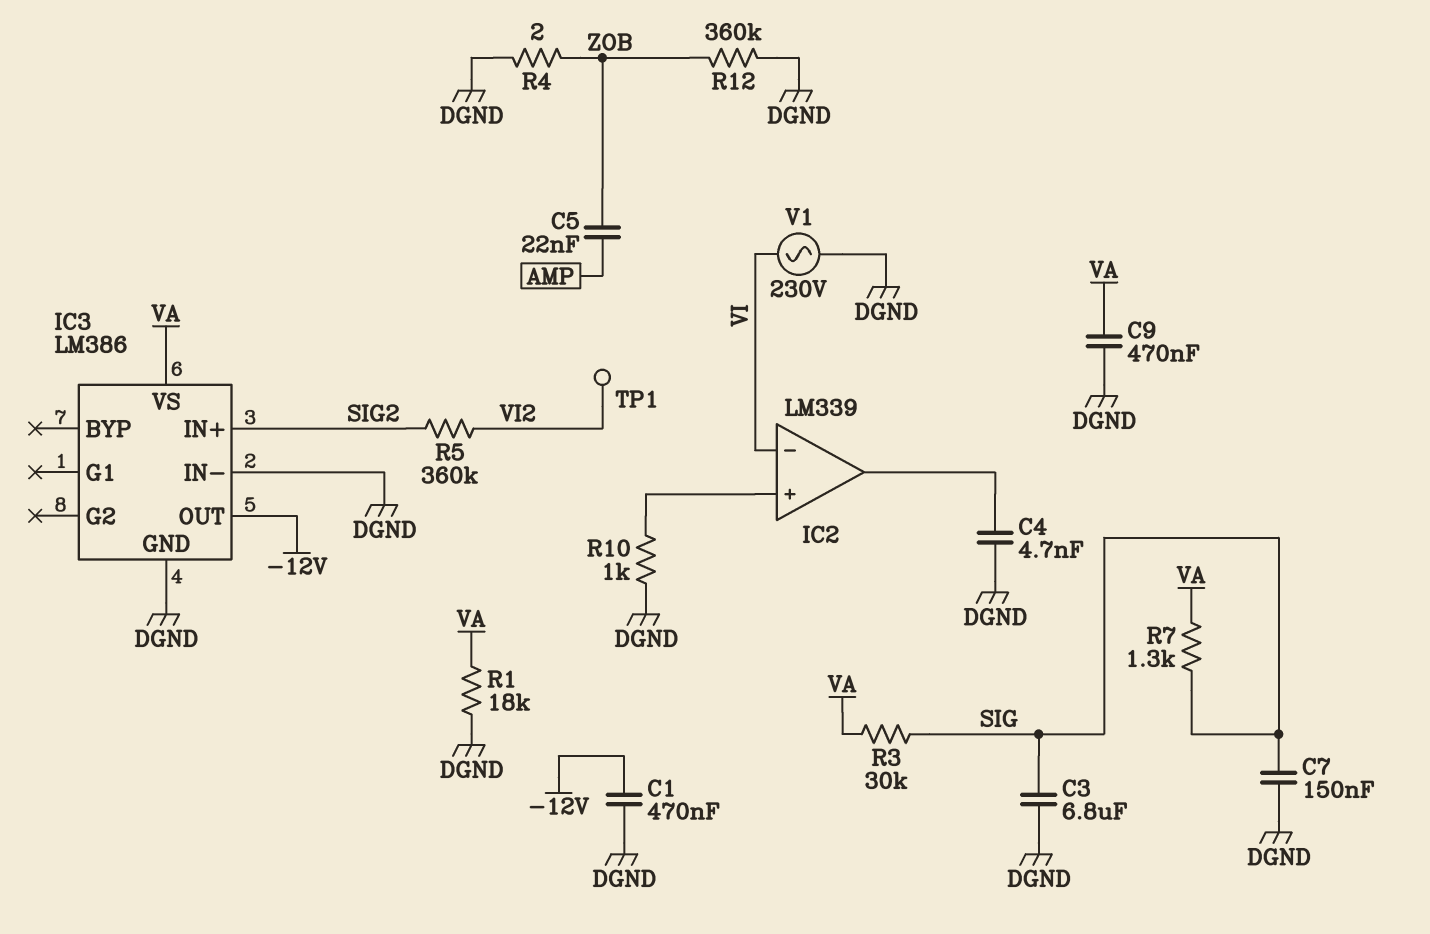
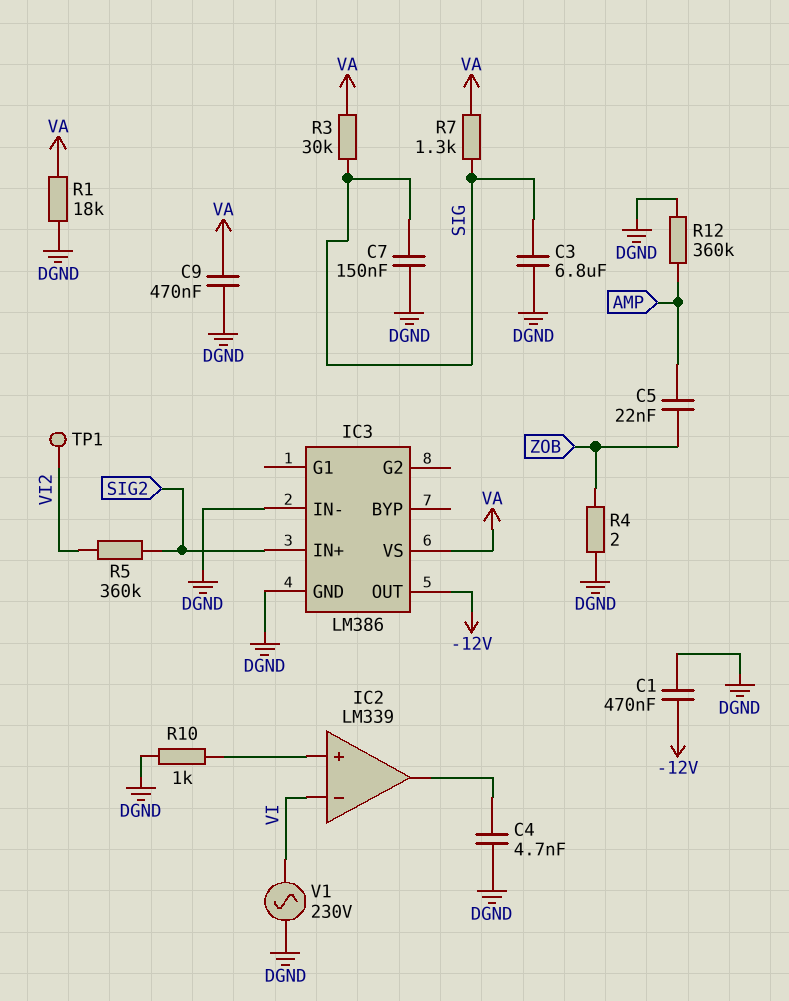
R12: 360k (DGND, ZOB) -> 360k (AMP, DGND)

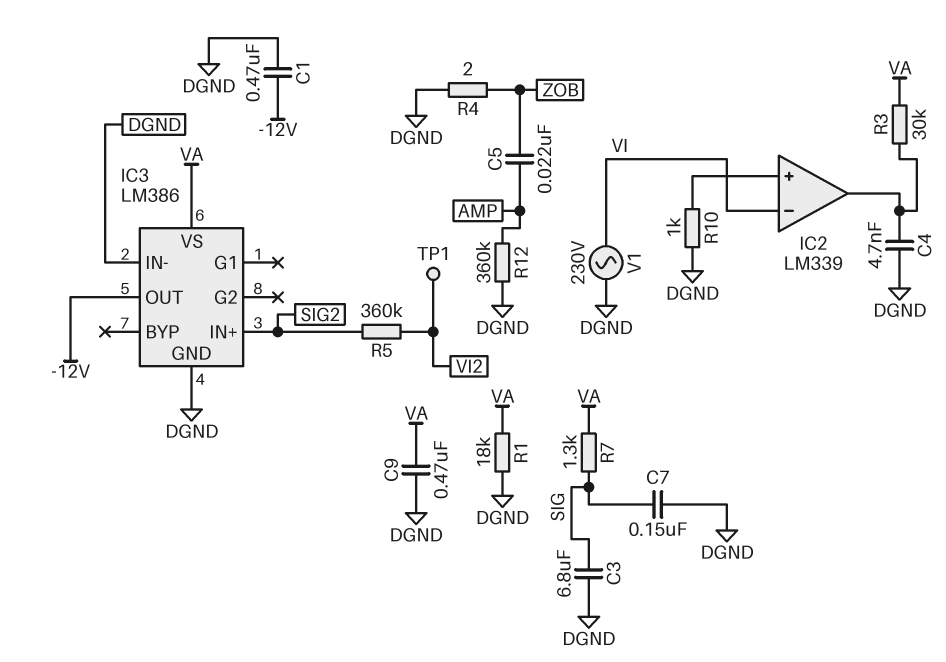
R3: 30k (SIG, VA) -> 30k (IC2/out, VA)

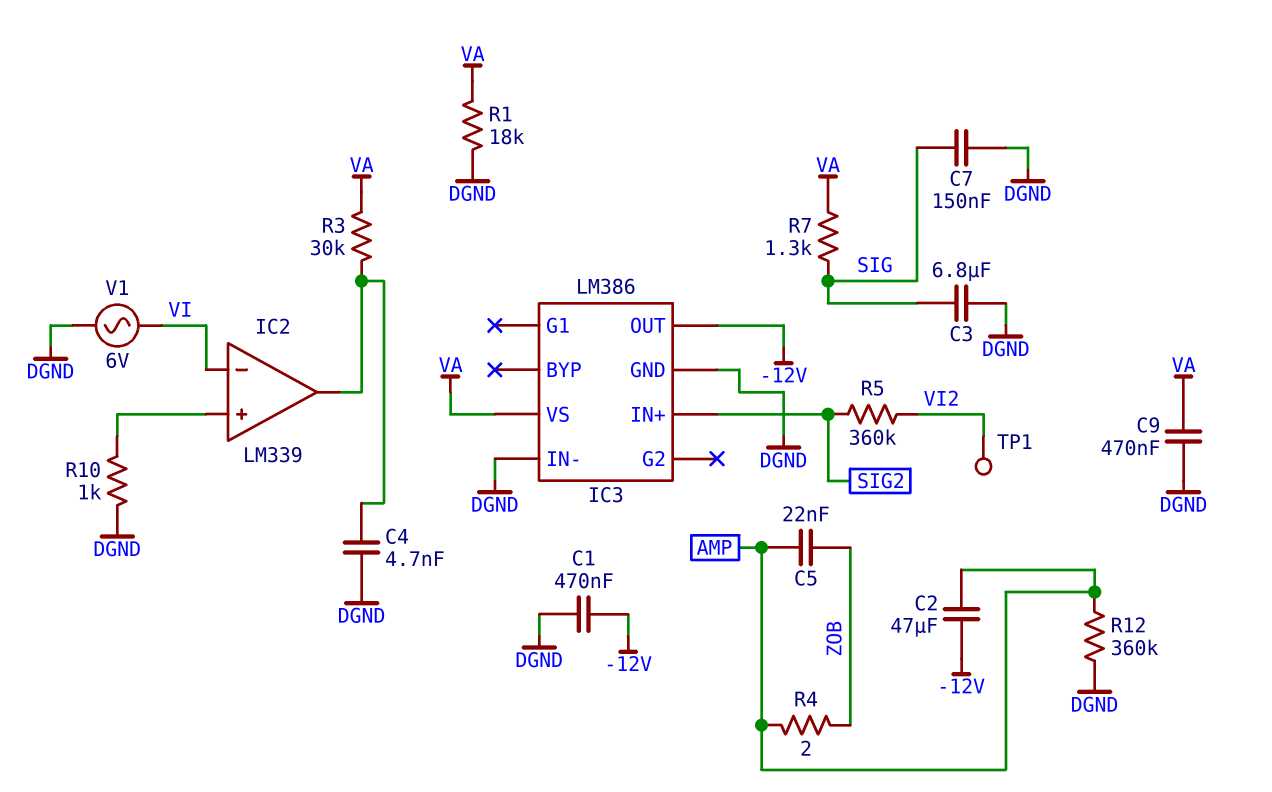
C2: none -> 47uF (-12V, AMP)
R4: 2 (DGND, ZOB) -> 2 (AMP, ZOB)
V1: AC 230V (DGND, VI) -> AC 6V (DGND, VI)

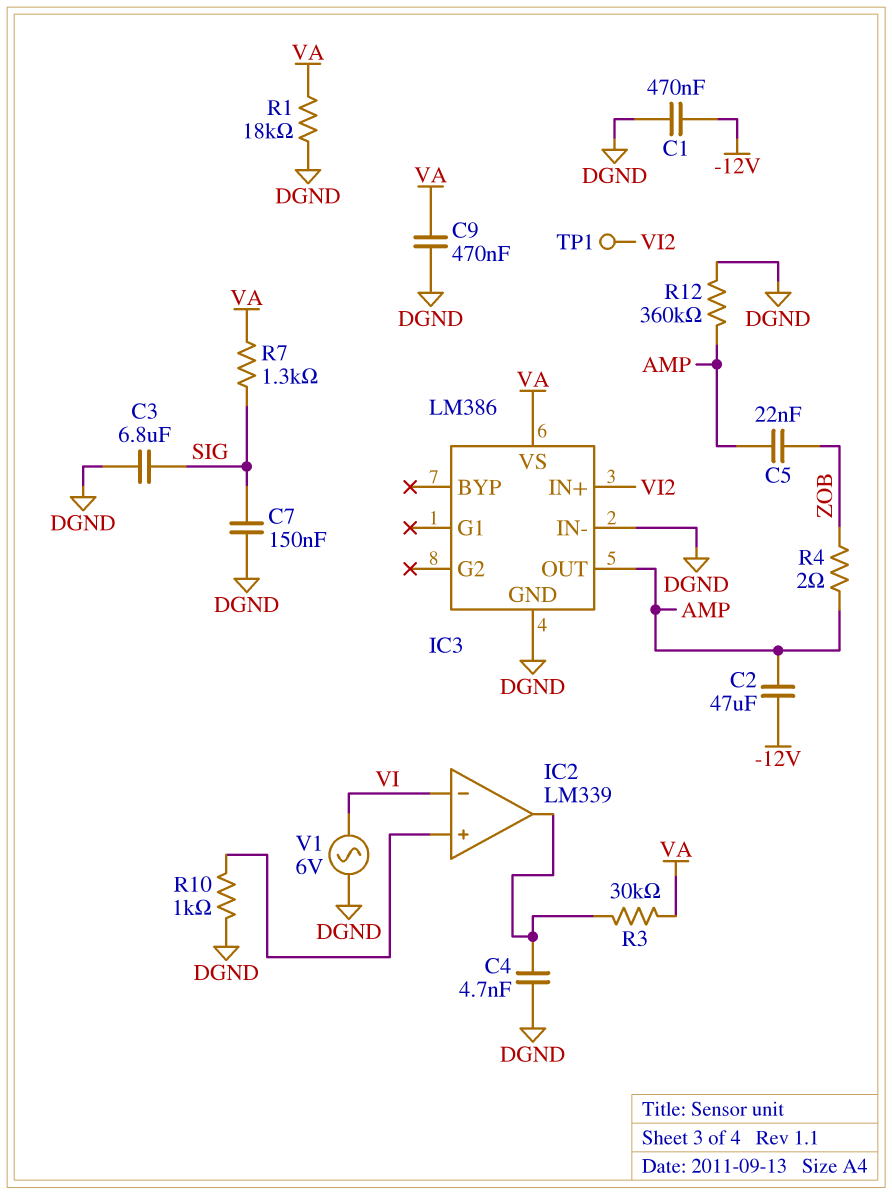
IC3 pin IN+: SIG2 -> VI2
IC3 pin OUT: -12V -> AMP
R5: 360k (SIG2, VI2) -> none

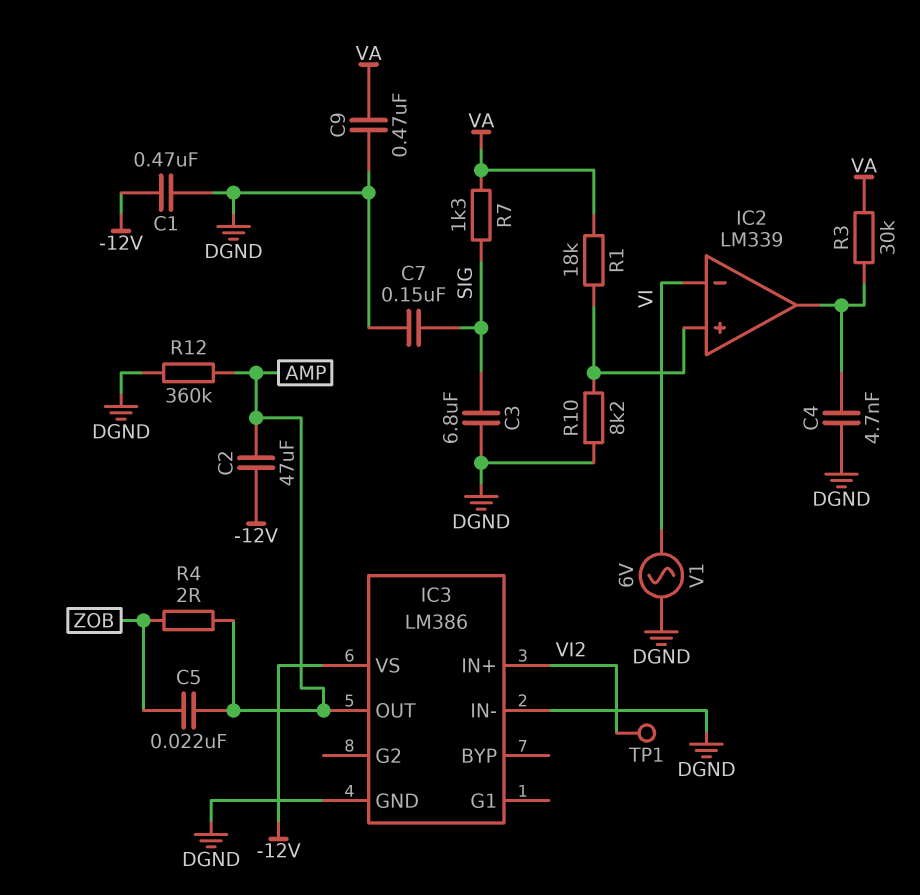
IC3 pin VS: VA -> -12V
R1: 18k (DGND, VA) -> 18k (IC2/in+, VA)
R10: 1k (DGND, IC2/in+) -> 8.2k (DGND, IC2/in+)

